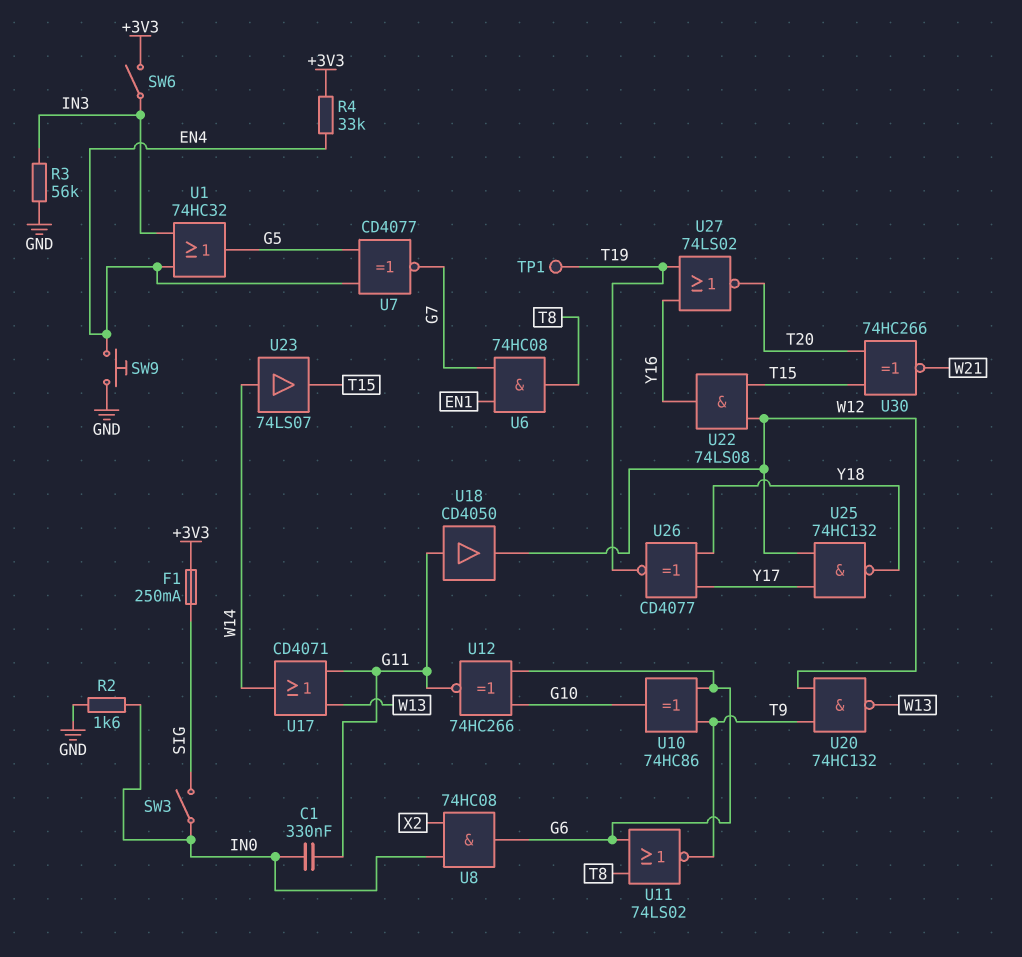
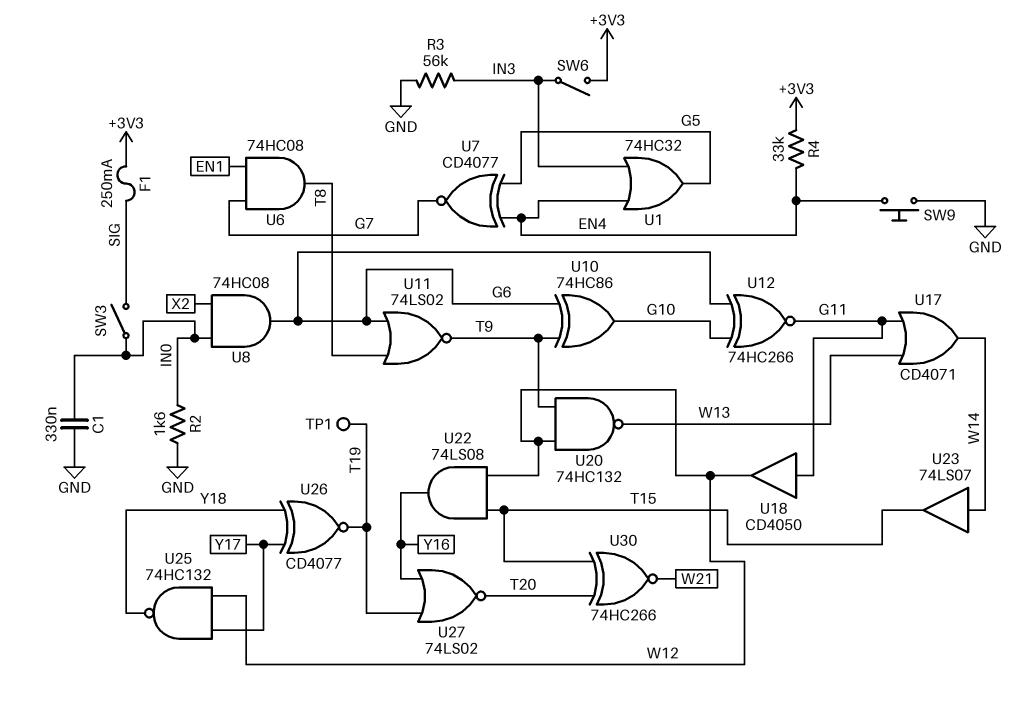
C1: 330nF (G11, IN0) -> 330nF (GND, IN0)

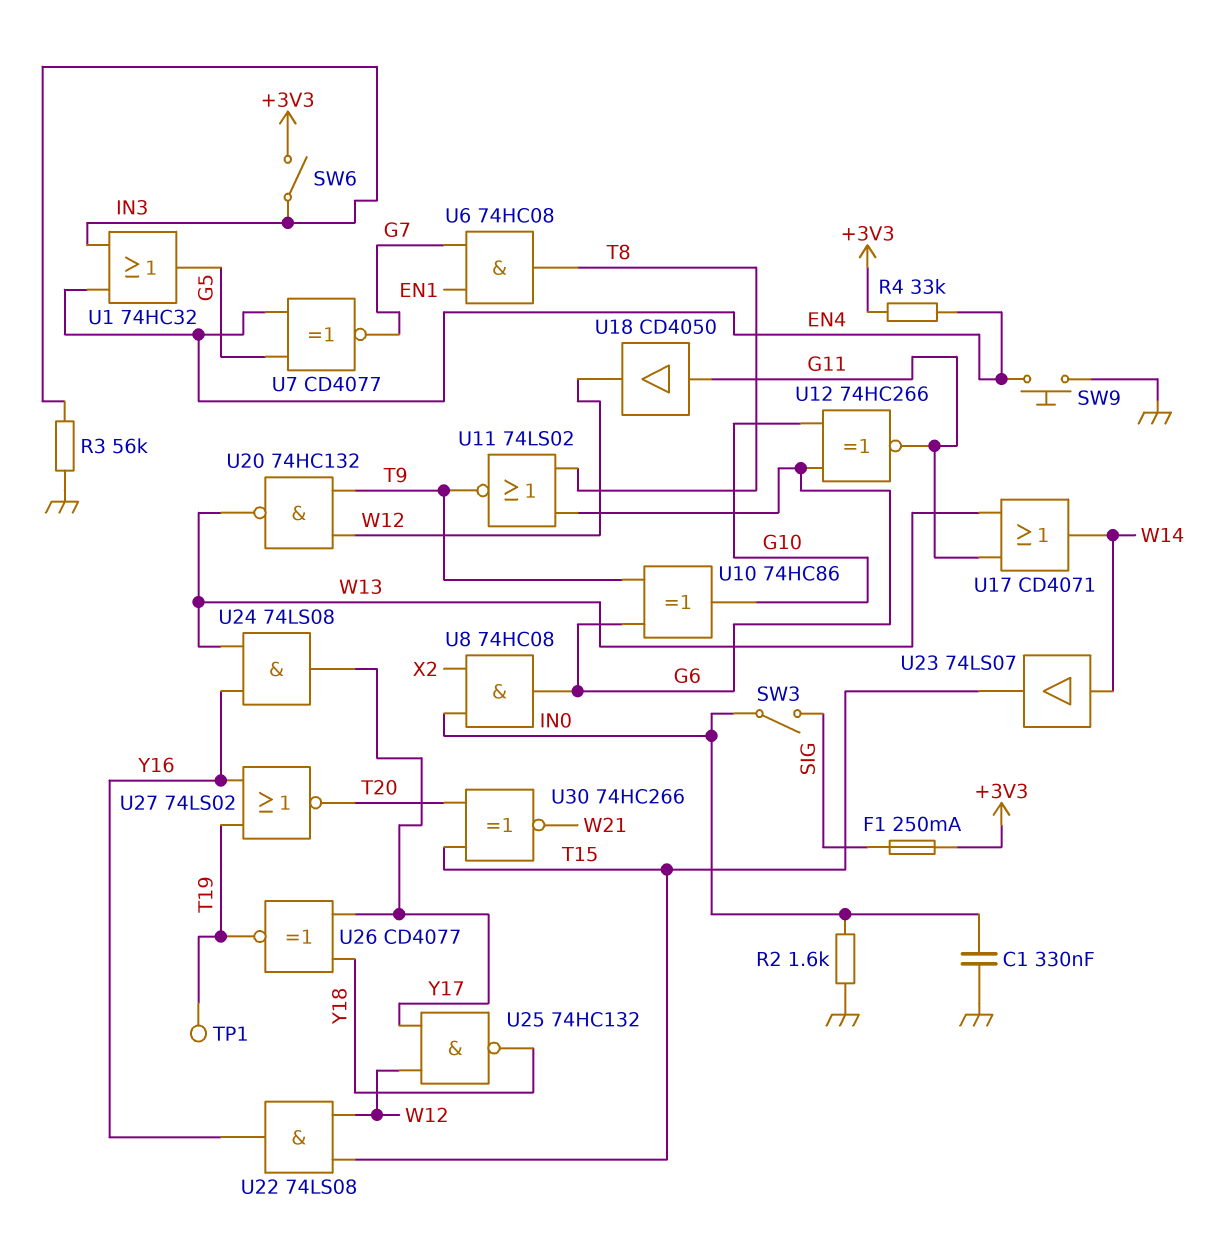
U24: none -> AND 74LS08 (in W13, in Y16, out Y17)

